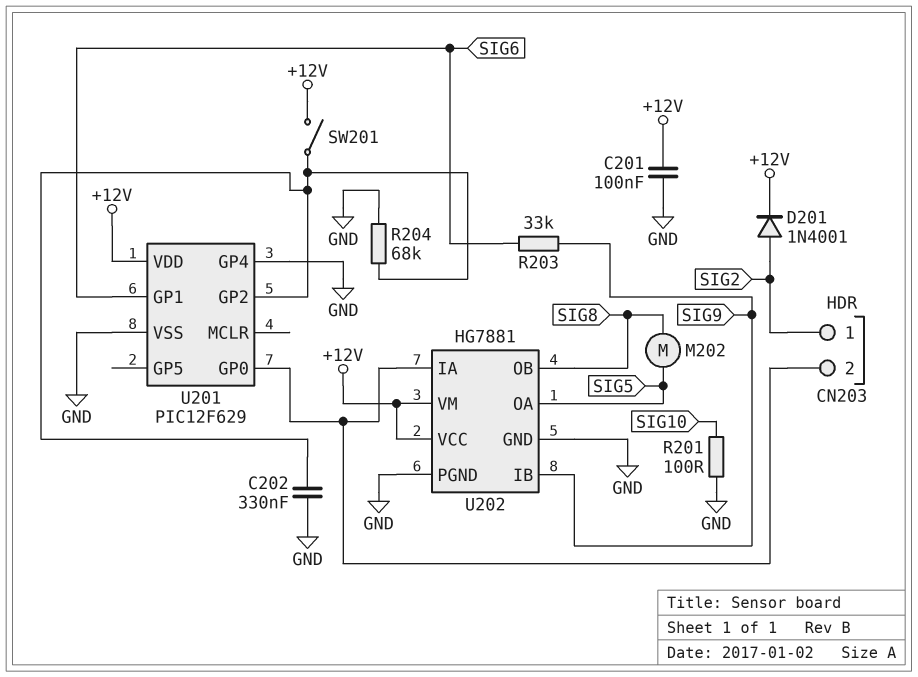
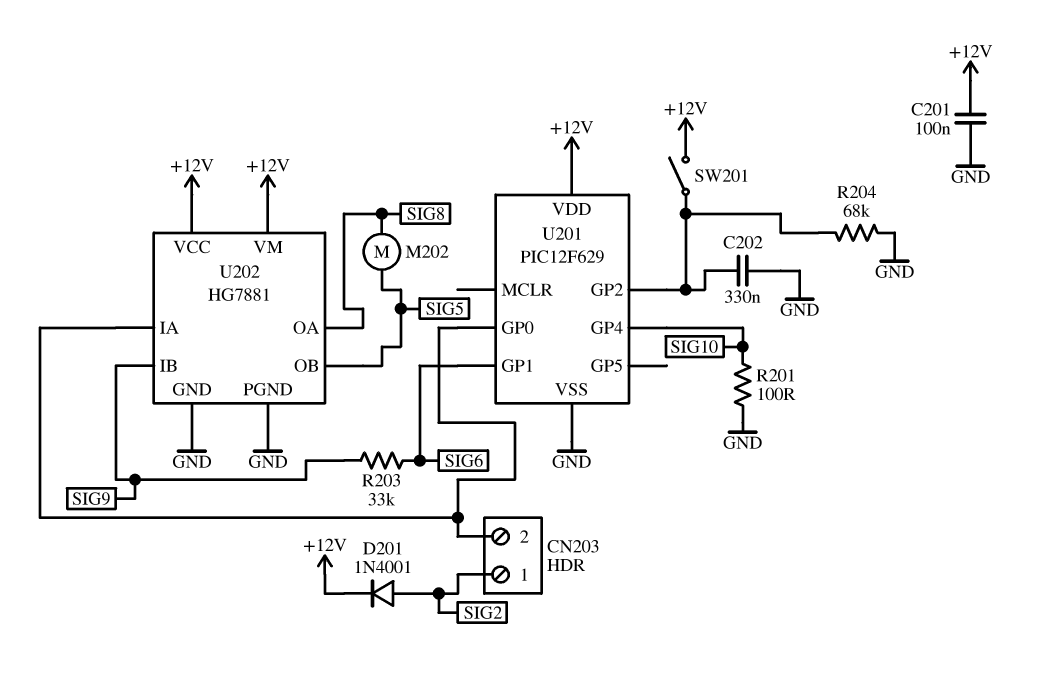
U201 pin GP4: GND -> SIG10
U202 pin OA: SIG5 -> SIG8
U202 pin OB: SIG8 -> SIG5

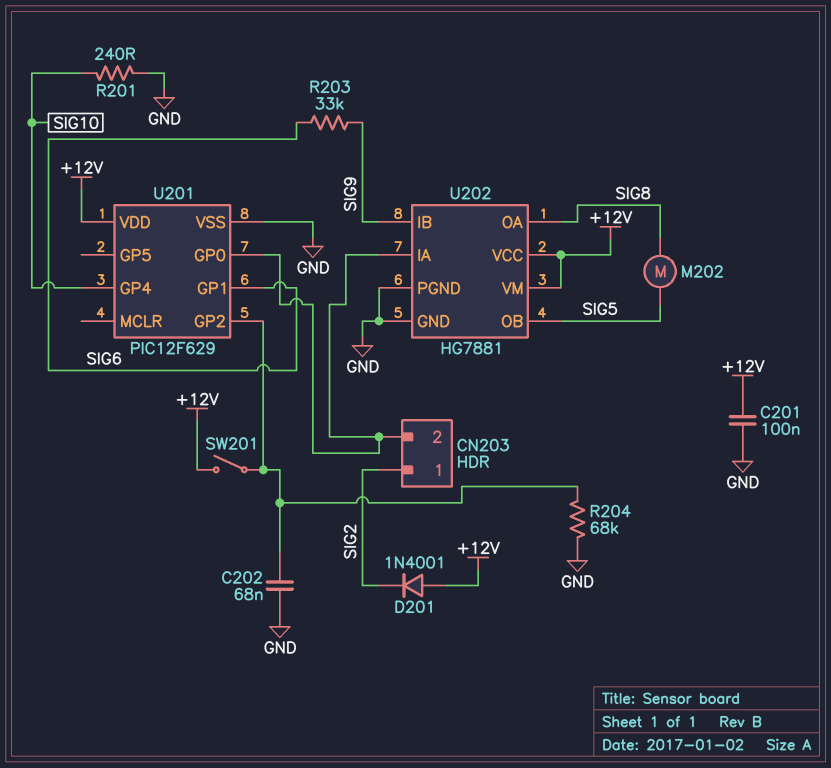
C202: 330nF (GND, U201/GP2) -> 68nF (GND, U201/GP2)
D201: diode 1N4001 (A SIG2, K +12V) -> diode 1N4001 (A +12V, K SIG2)
R201: 100 (GND, SIG10) -> 240 (GND, SIG10)

